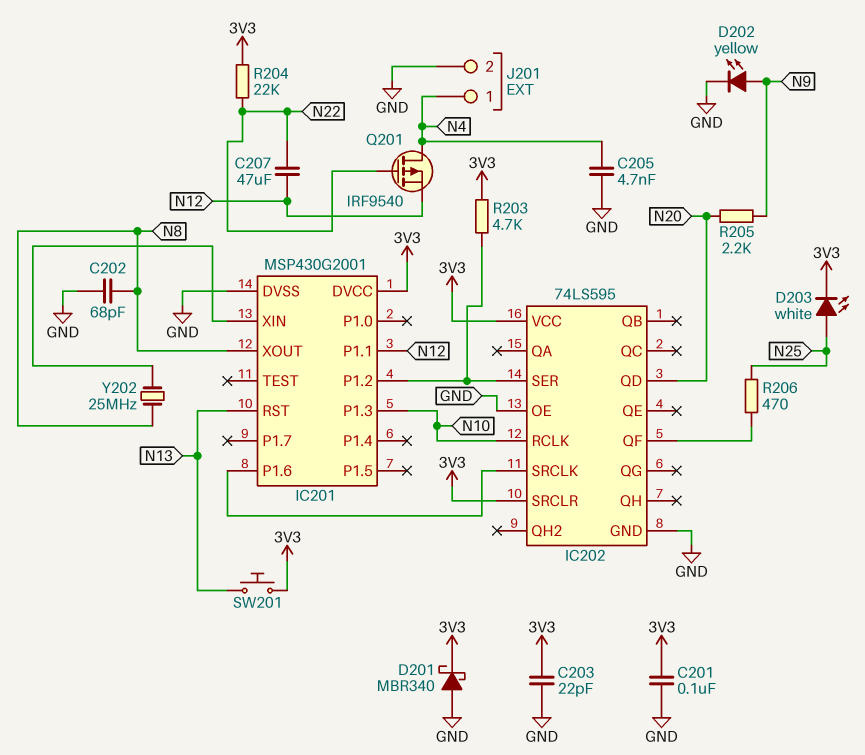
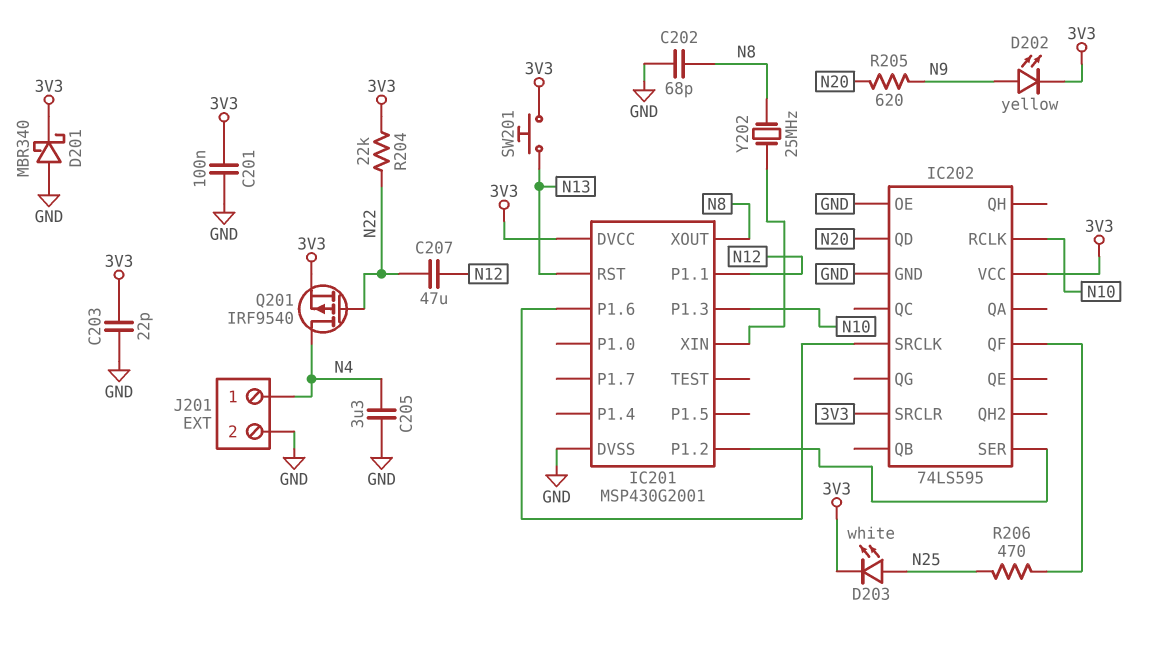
C205: 4.7nF (GND, N4) -> 3.3uF (GND, N4)
D202: LED yellow (A N9, K GND) -> LED yellow (A N9, K 3V3)
Q201: PMOS IRF9540 (G N22, D N4, S N12) -> PMOS IRF9540 (G N22, D N4, S 3V3)
R203: 4.7k (3V3, IC201/P1.2) -> none
R205: 2.2k (N9, N20) -> 620 (N9, N20)

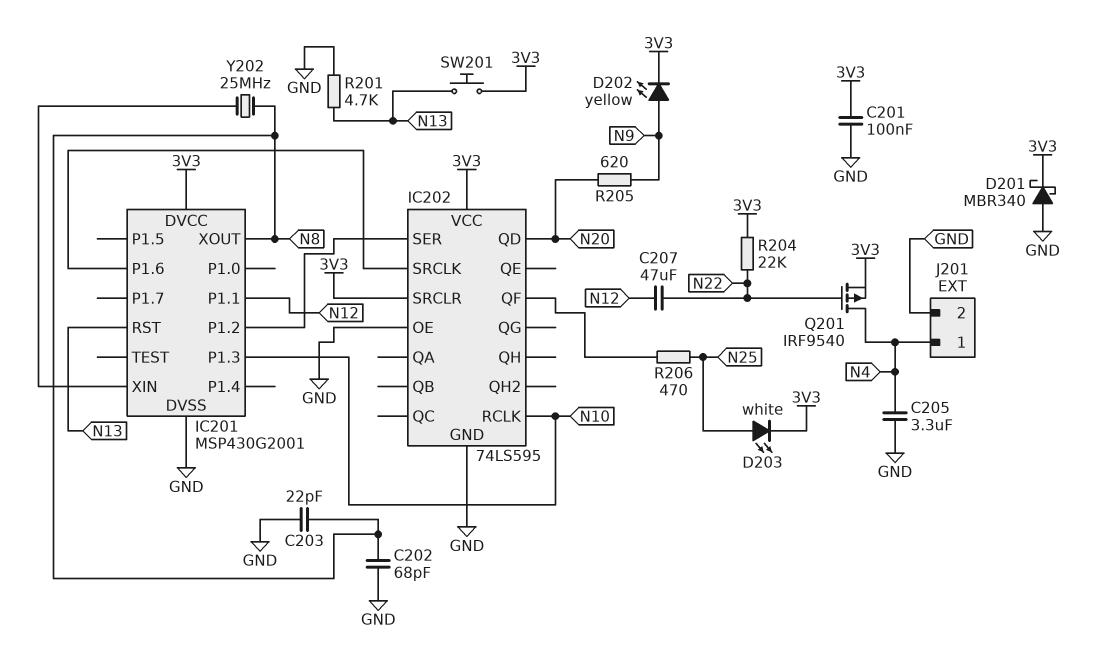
C203: 22pF (3V3, GND) -> 22pF (GND, N8)
R201: none -> 4.7k (GND, N13)

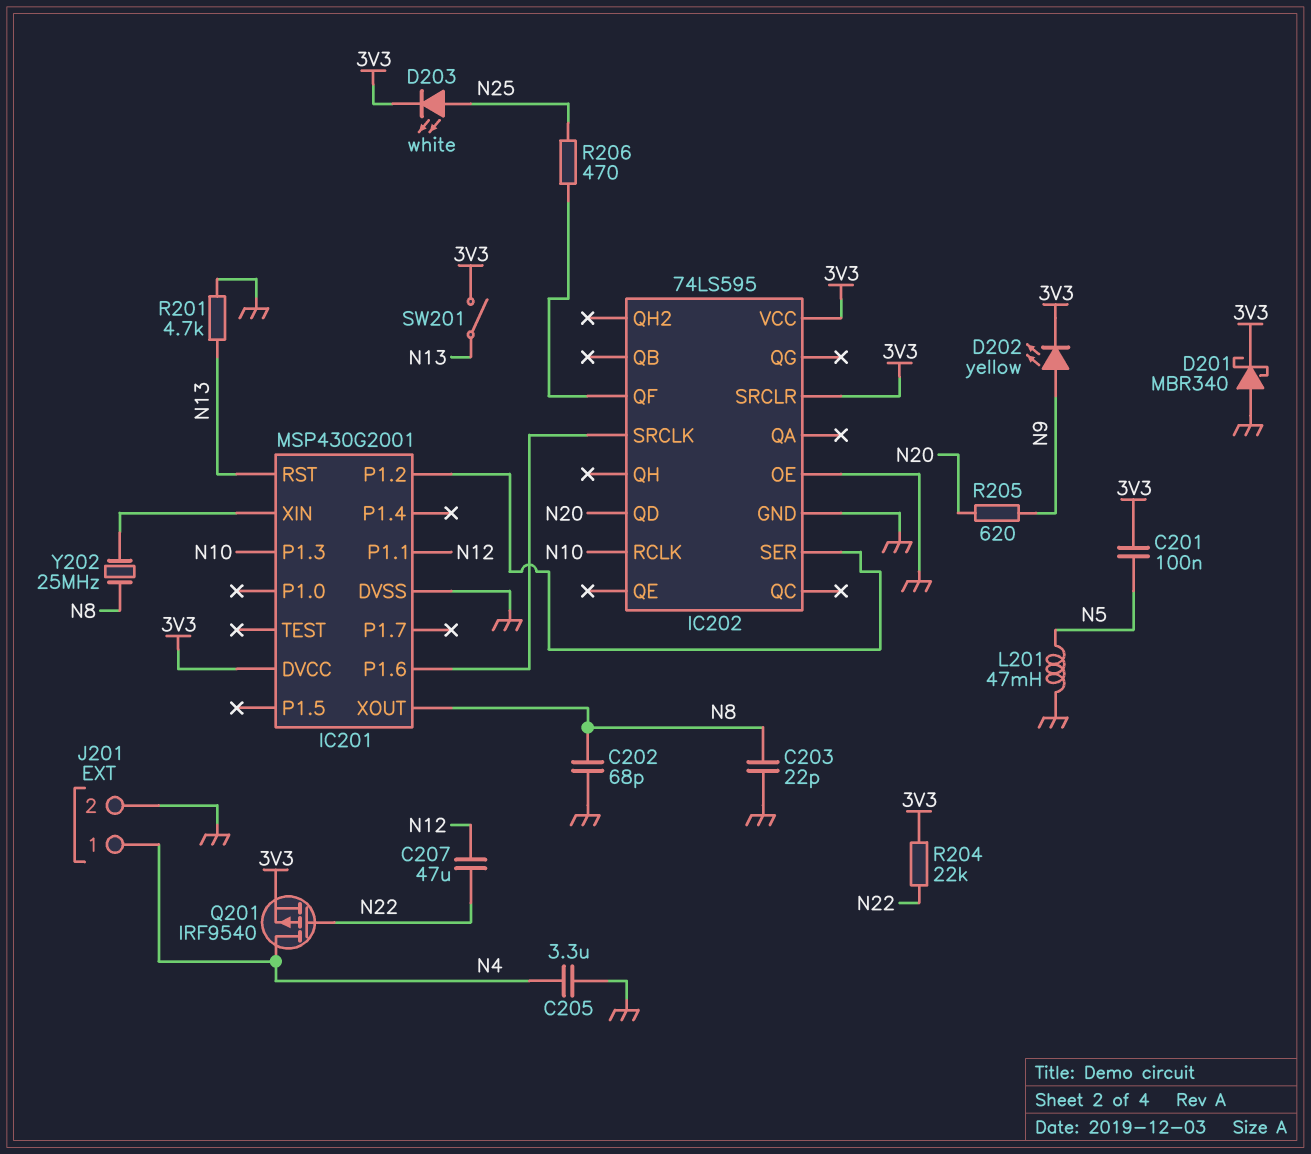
C201: 100nF (3V3, GND) -> 100nF (3V3, N5)
L201: none -> 47mH (GND, N5)
SW201: button (3V3, N13) -> switch (3V3, N13)

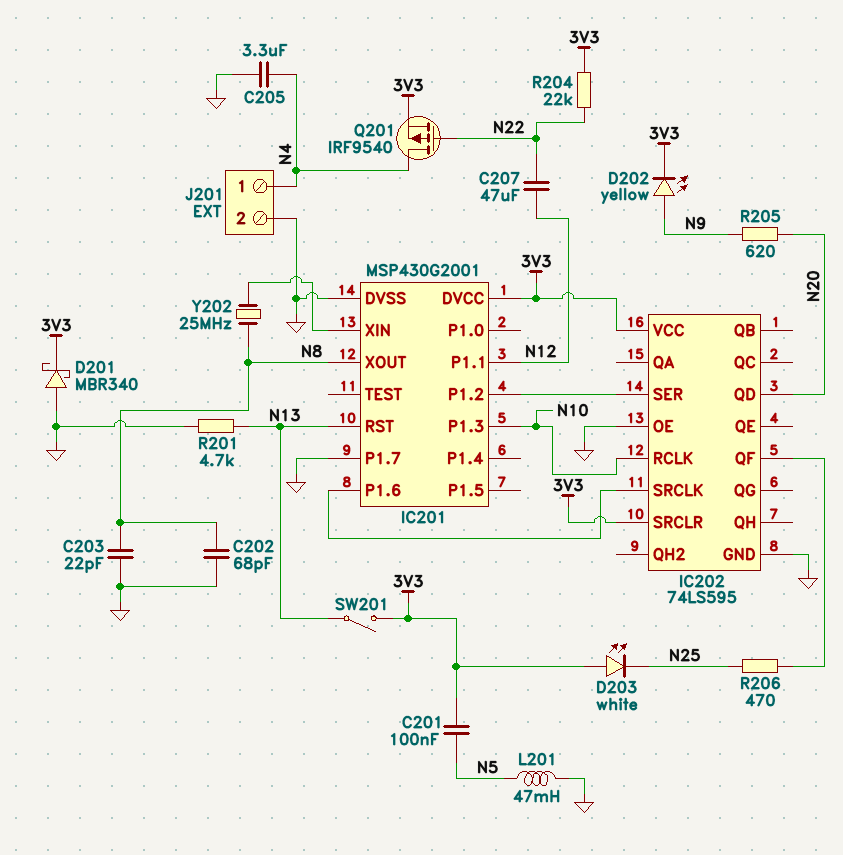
D203: LED white (A N25, K 3V3) -> LED white (A 3V3, K N25)
IC201 pin P1.7: none -> GND

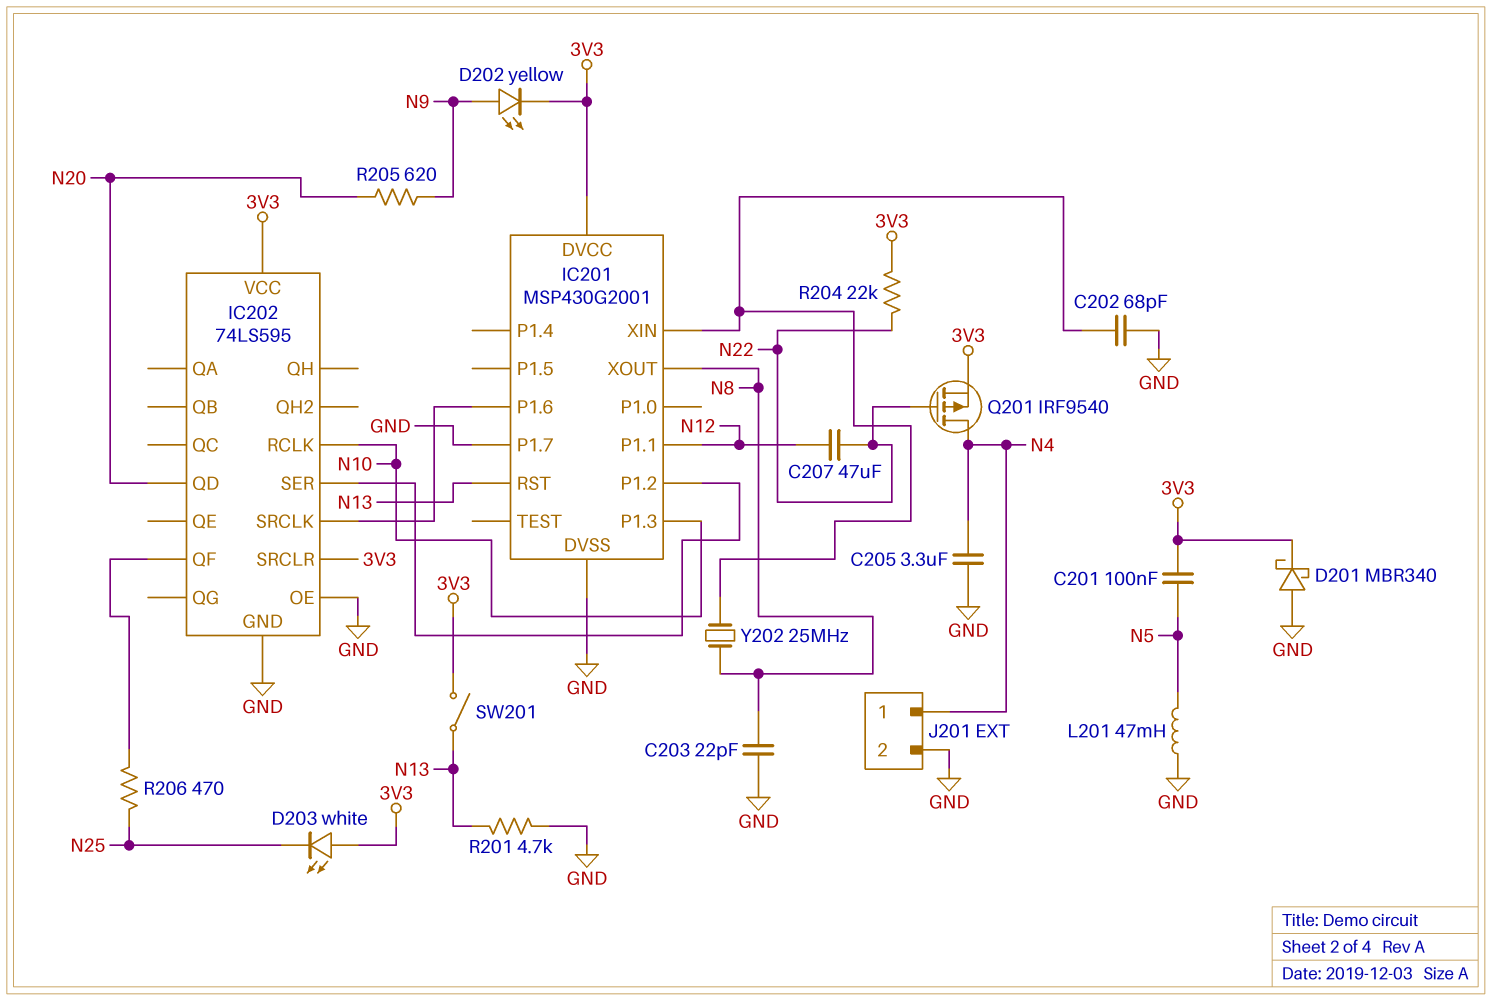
C202: 68pF (GND, N8) -> 68pF (GND, IC201/XIN)

